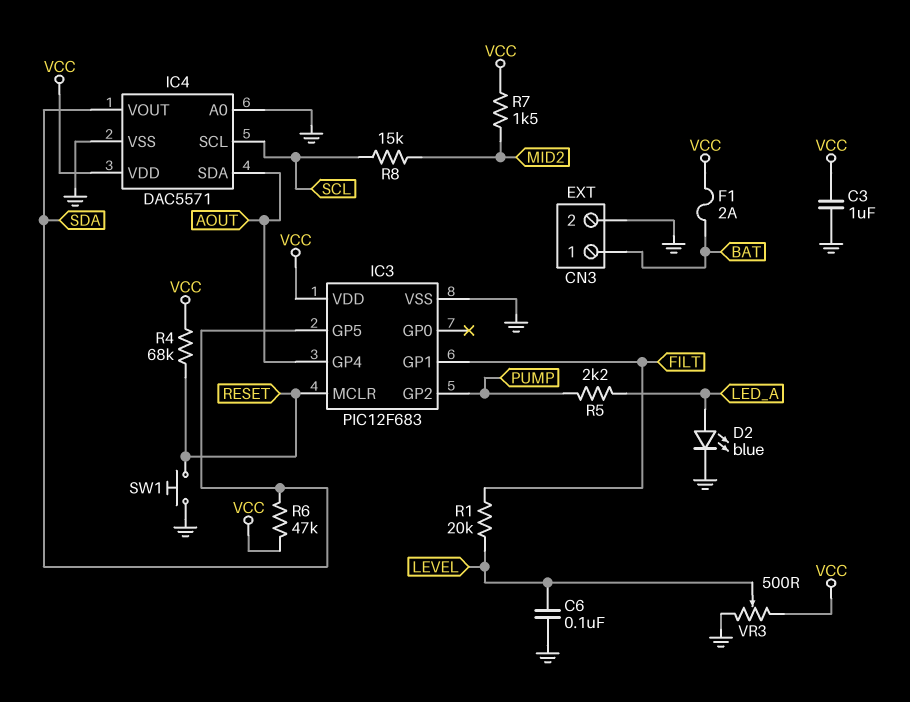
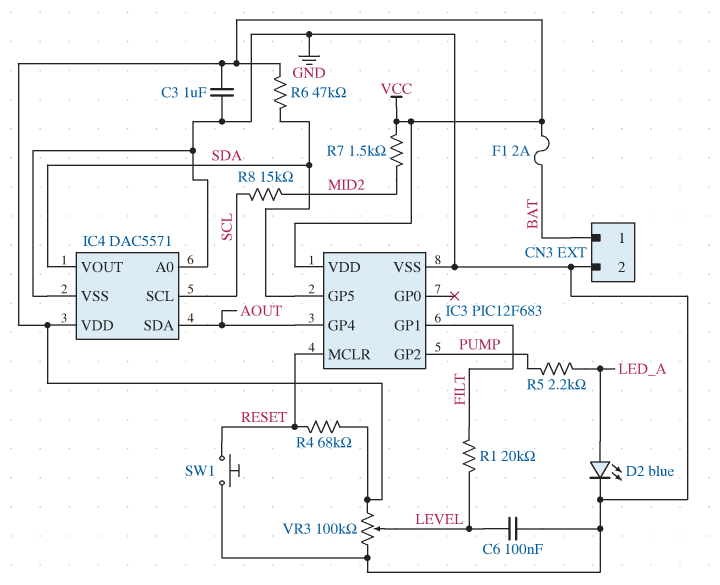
VR3: 500 (GND, VCC, wiper LEVEL) -> 100k (GND, VCC, wiper LEVEL)

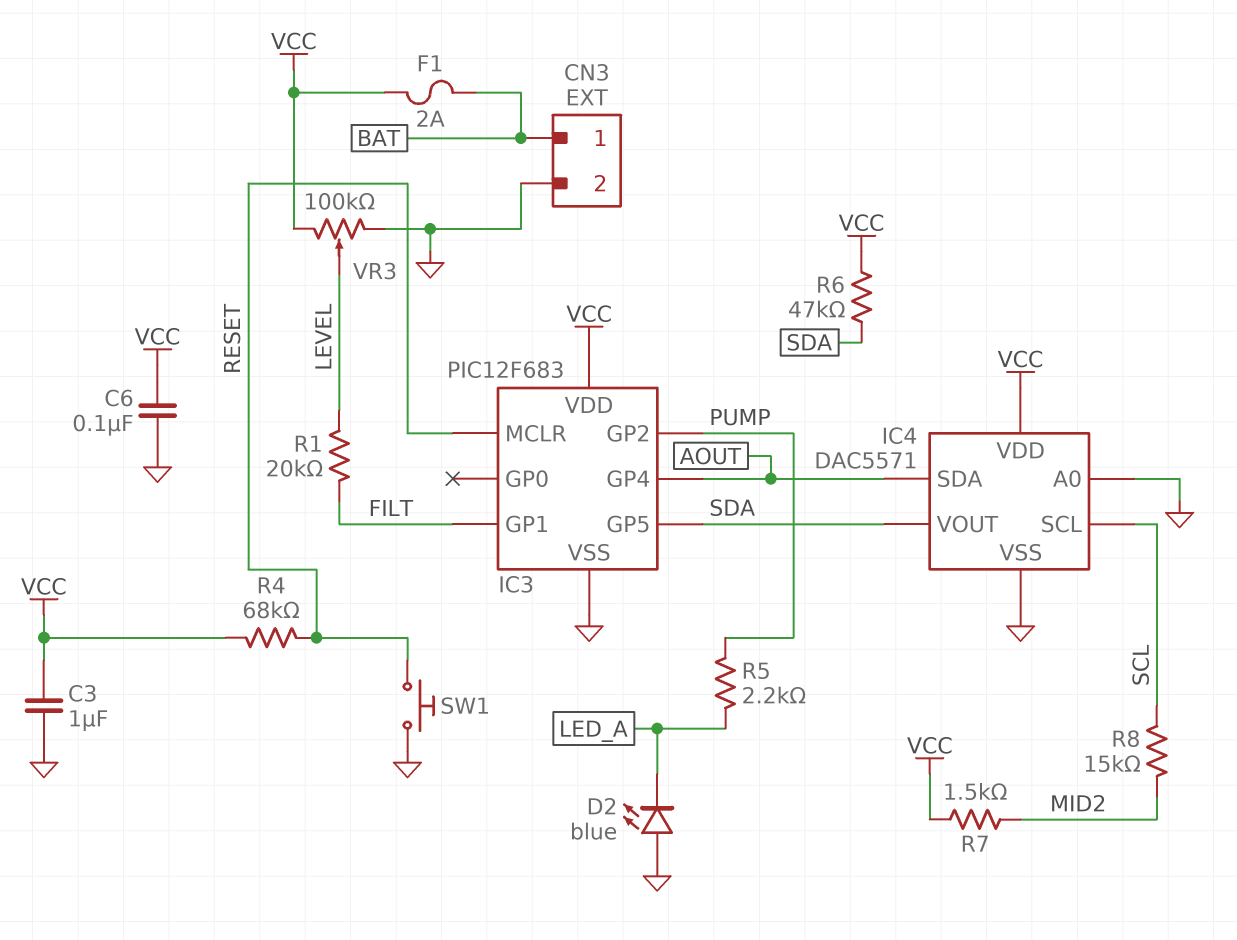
C6: 100nF (GND, LEVEL) -> 100nF (GND, VCC)
D2: LED blue (A LED_A, K GND) -> LED blue (A GND, K LED_A)

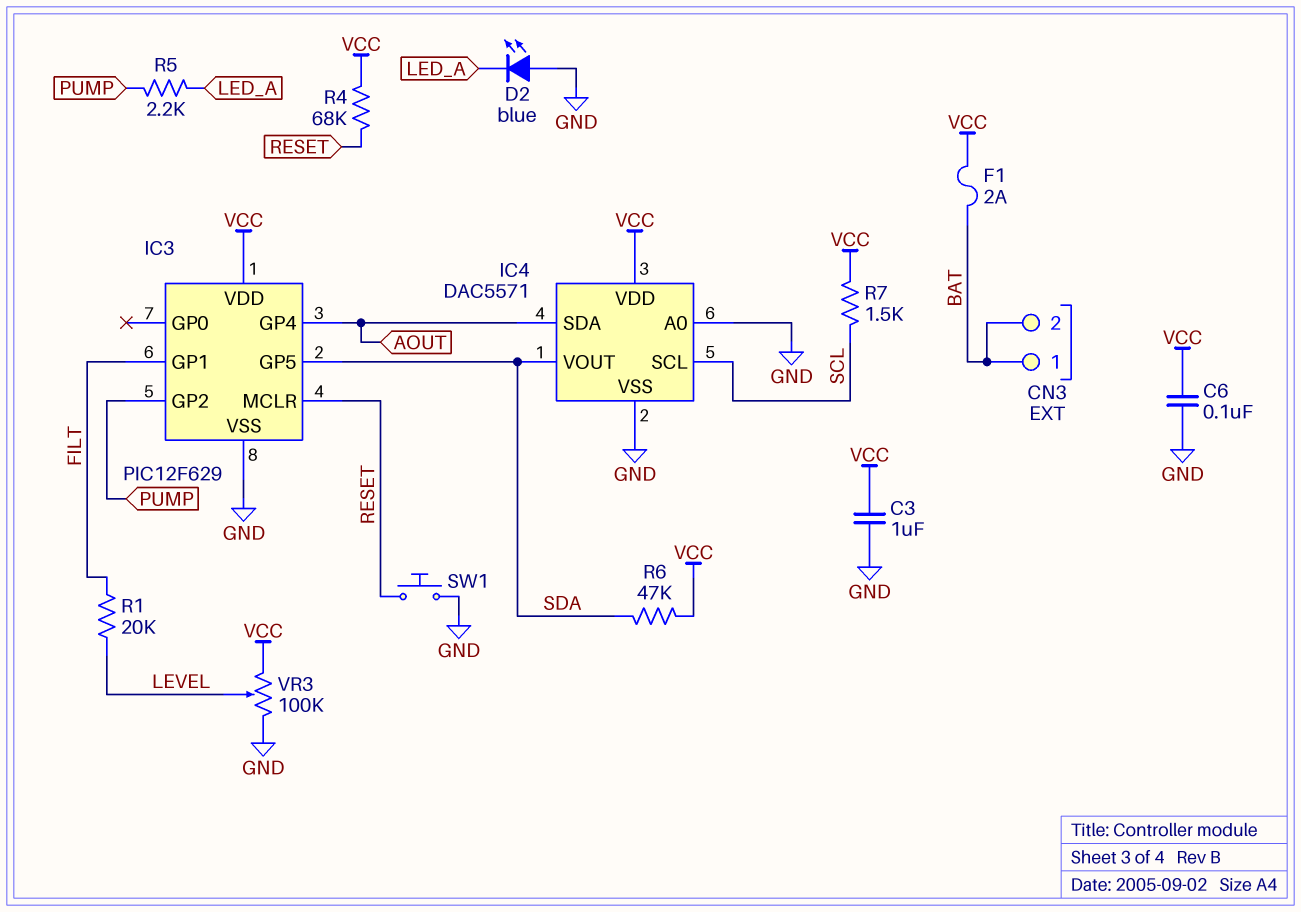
CN3 pin 2: GND -> BAT
IC3: PIC12F683 -> PIC12F629
R7: 1.5k (MID2, VCC) -> 1.5k (SCL, VCC)
R8: 15k (MID2, SCL) -> none

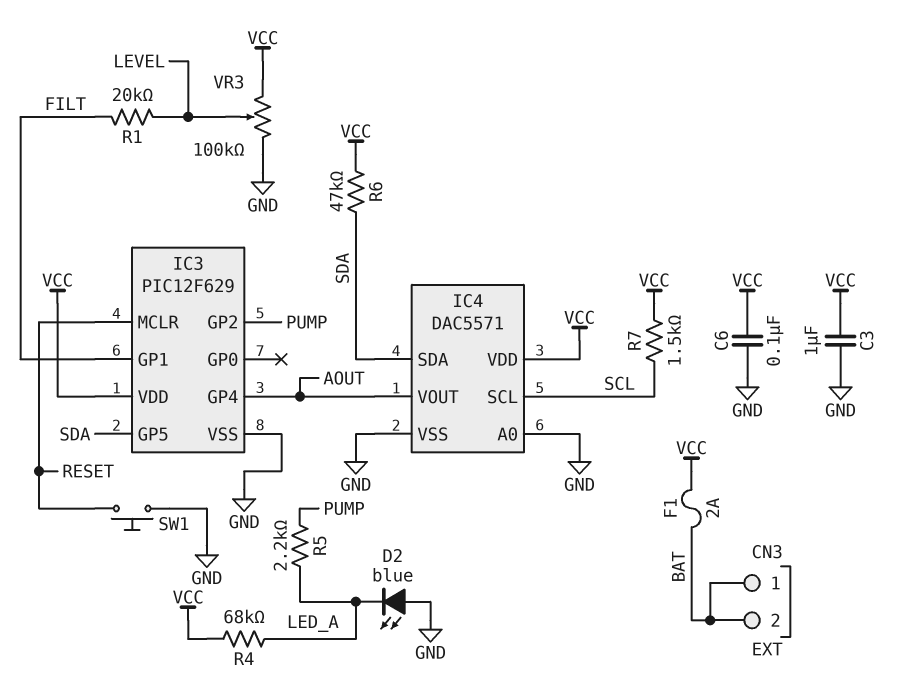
IC4 pin SDA: AOUT -> SDA
IC4 pin VOUT: SDA -> AOUT
R4: 68k (RESET, VCC) -> 68k (LED_A, VCC)

